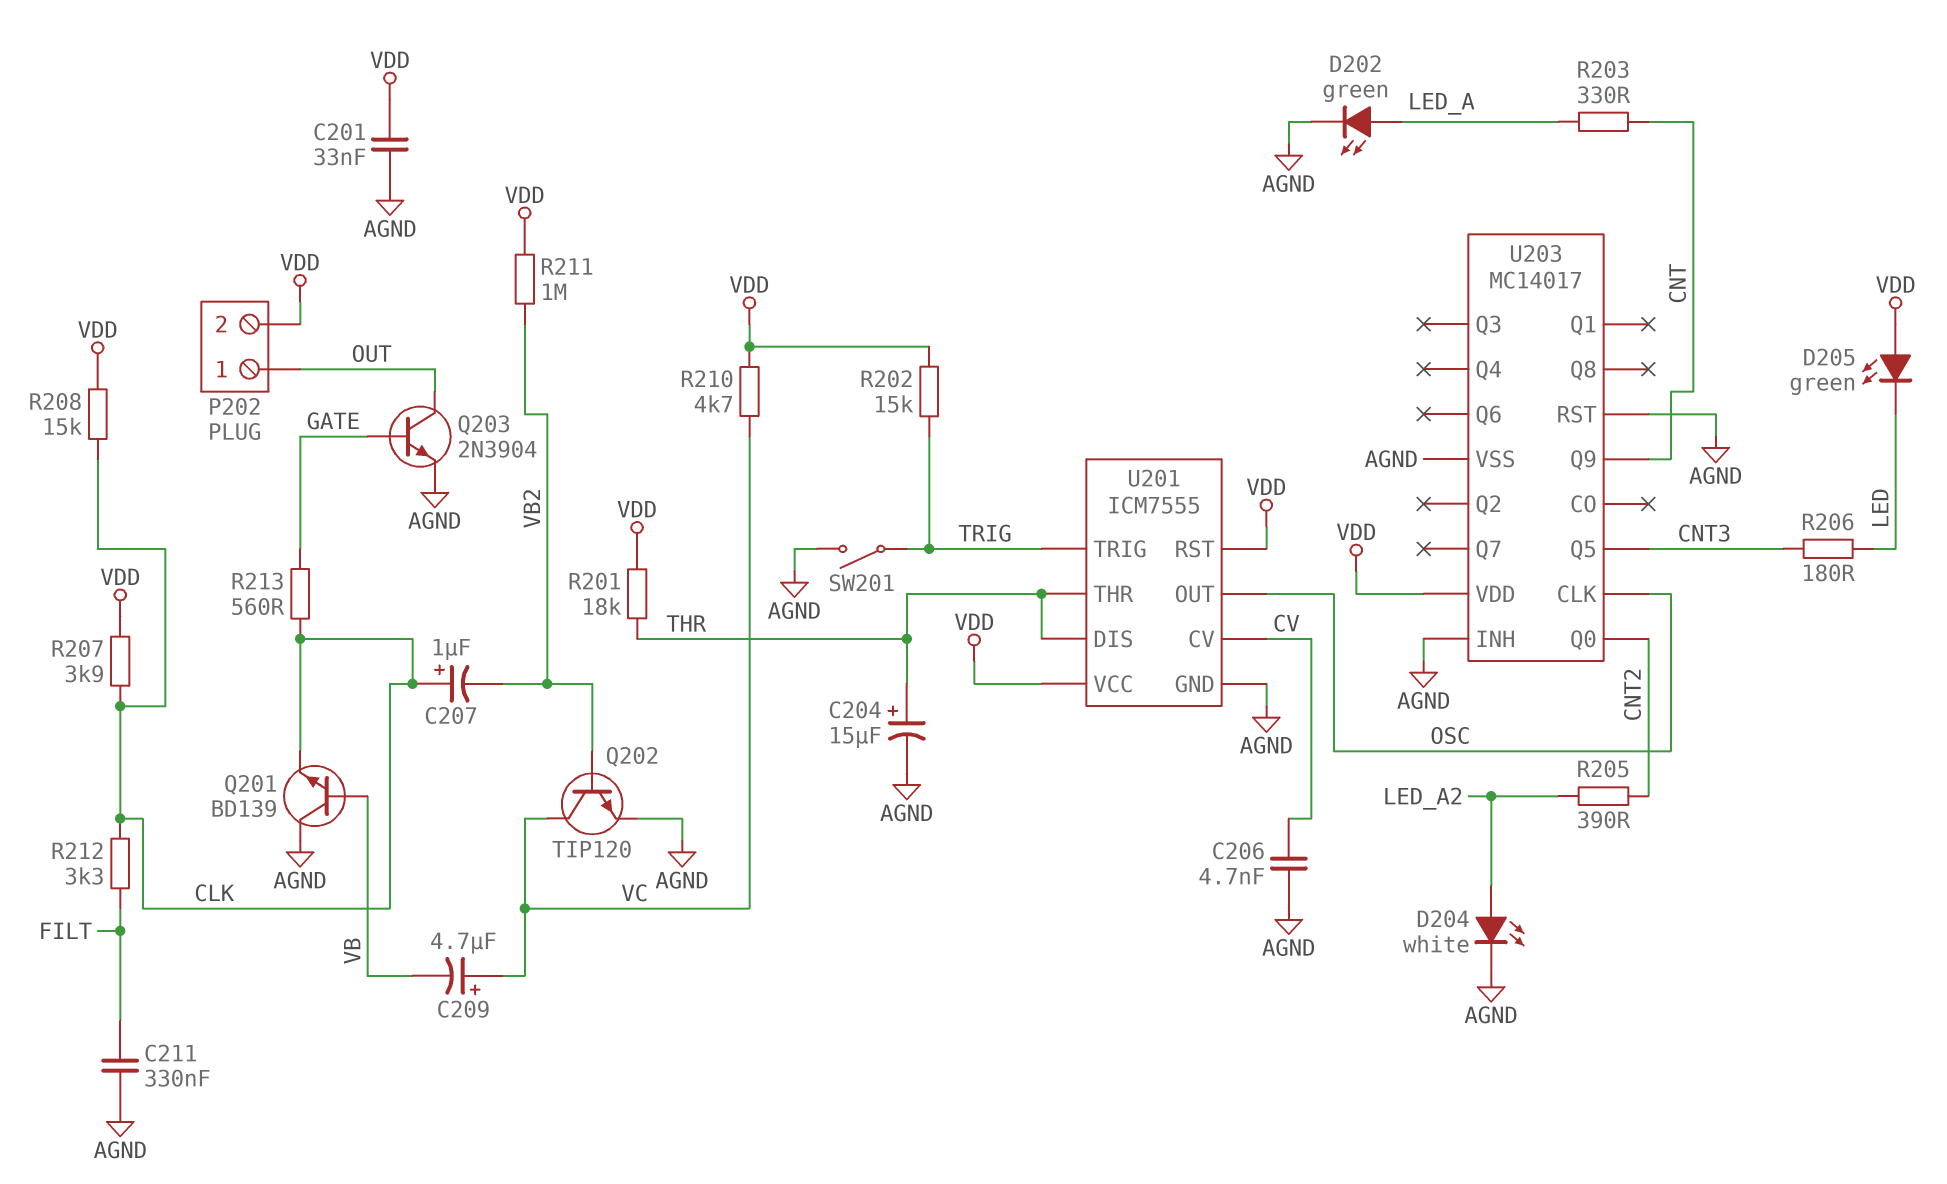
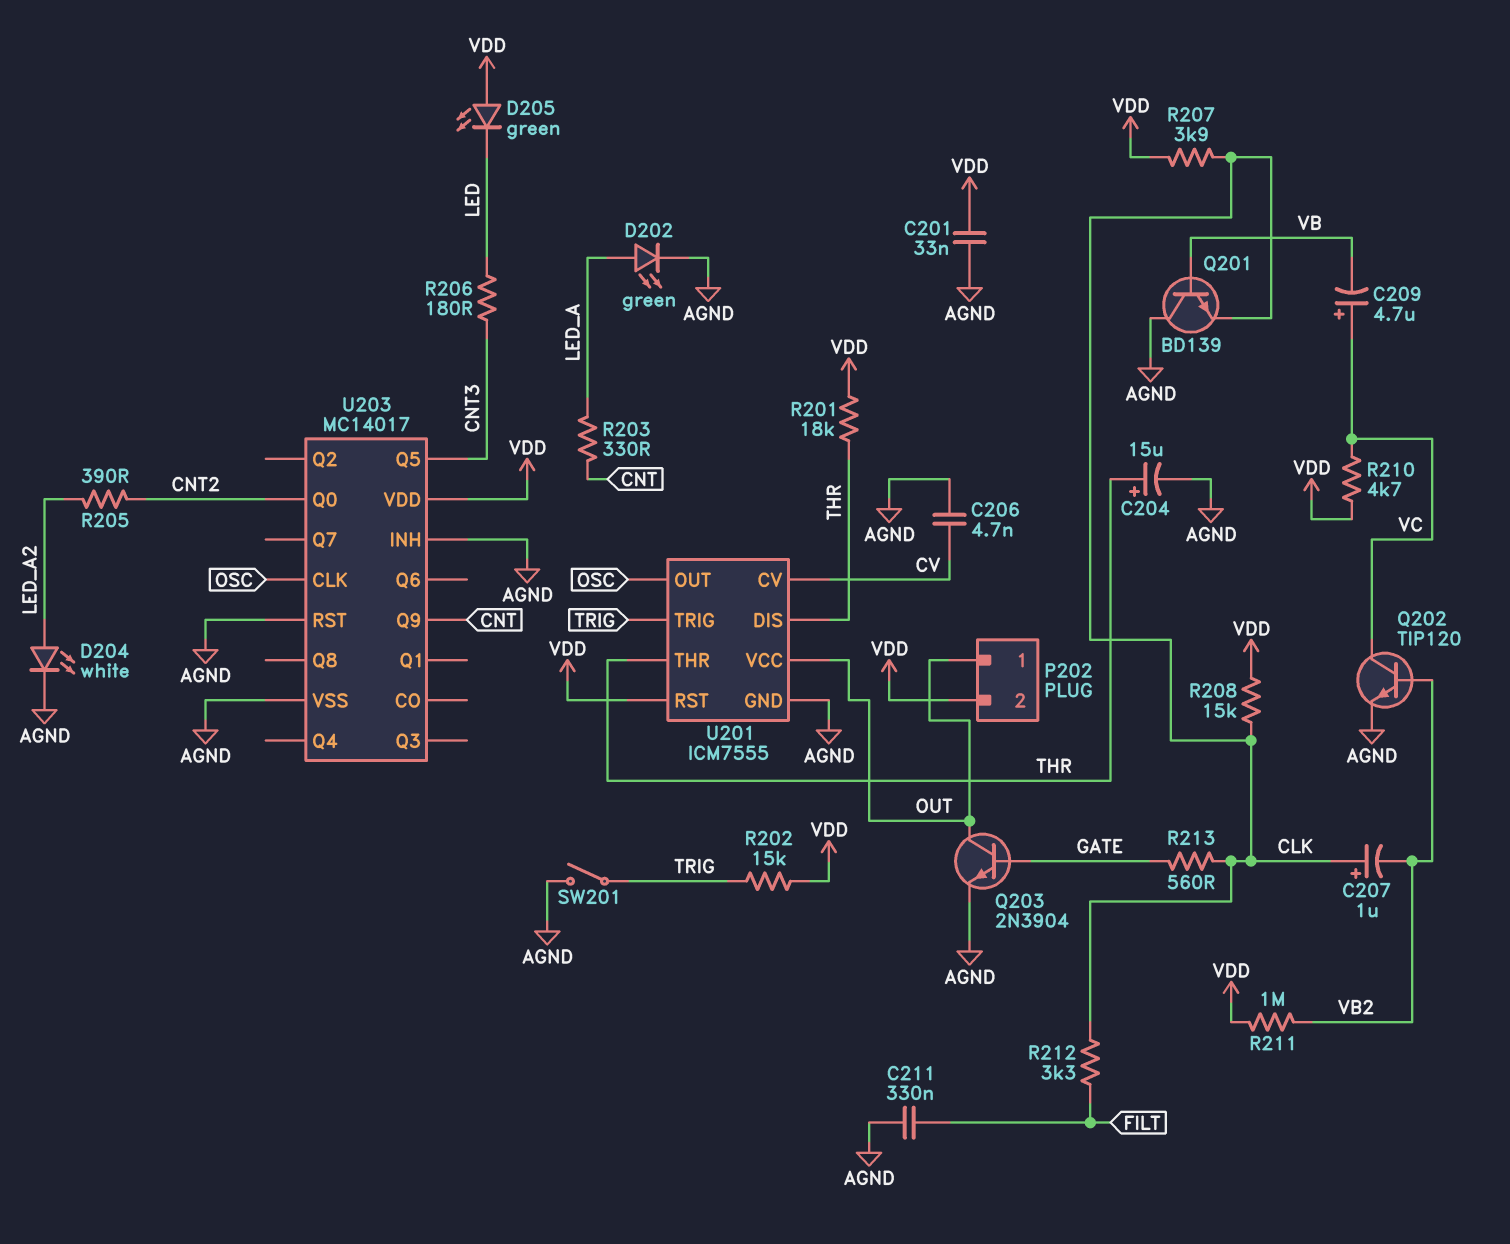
U201 pin VCC: VDD -> OUT

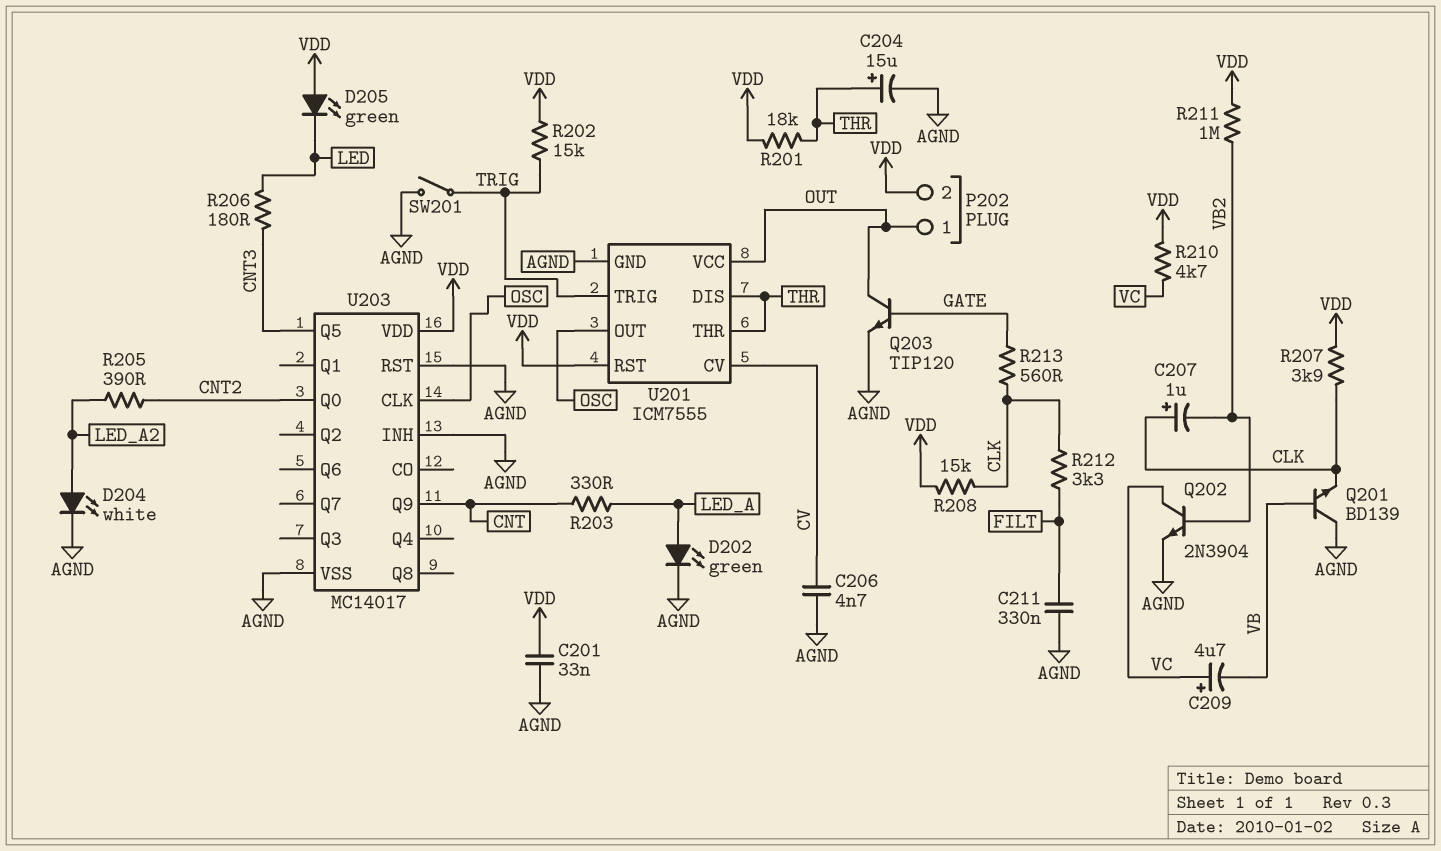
Q202: NPN TIP120 (B VB2, C VC, E AGND) -> NPN 2N3904 (B VB2, C VC, E AGND)
Q203: NPN 2N3904 (B GATE, C OUT, E AGND) -> NPN TIP120 (B GATE, C OUT, E AGND)

